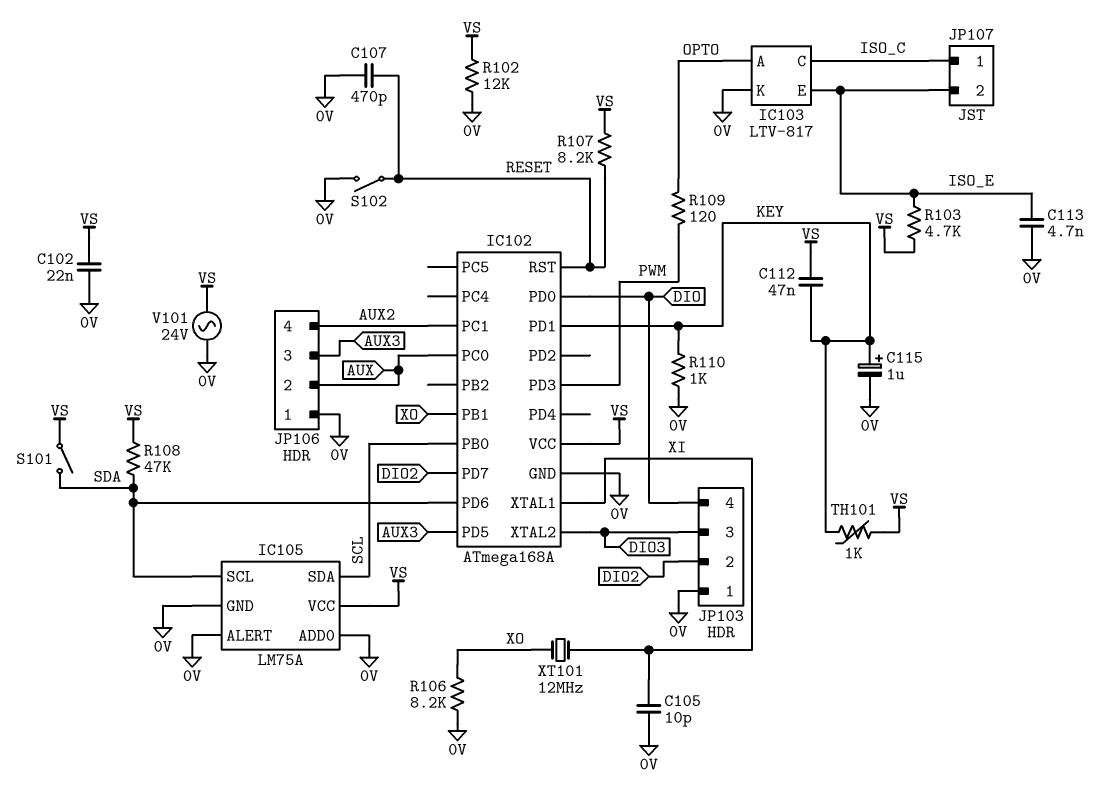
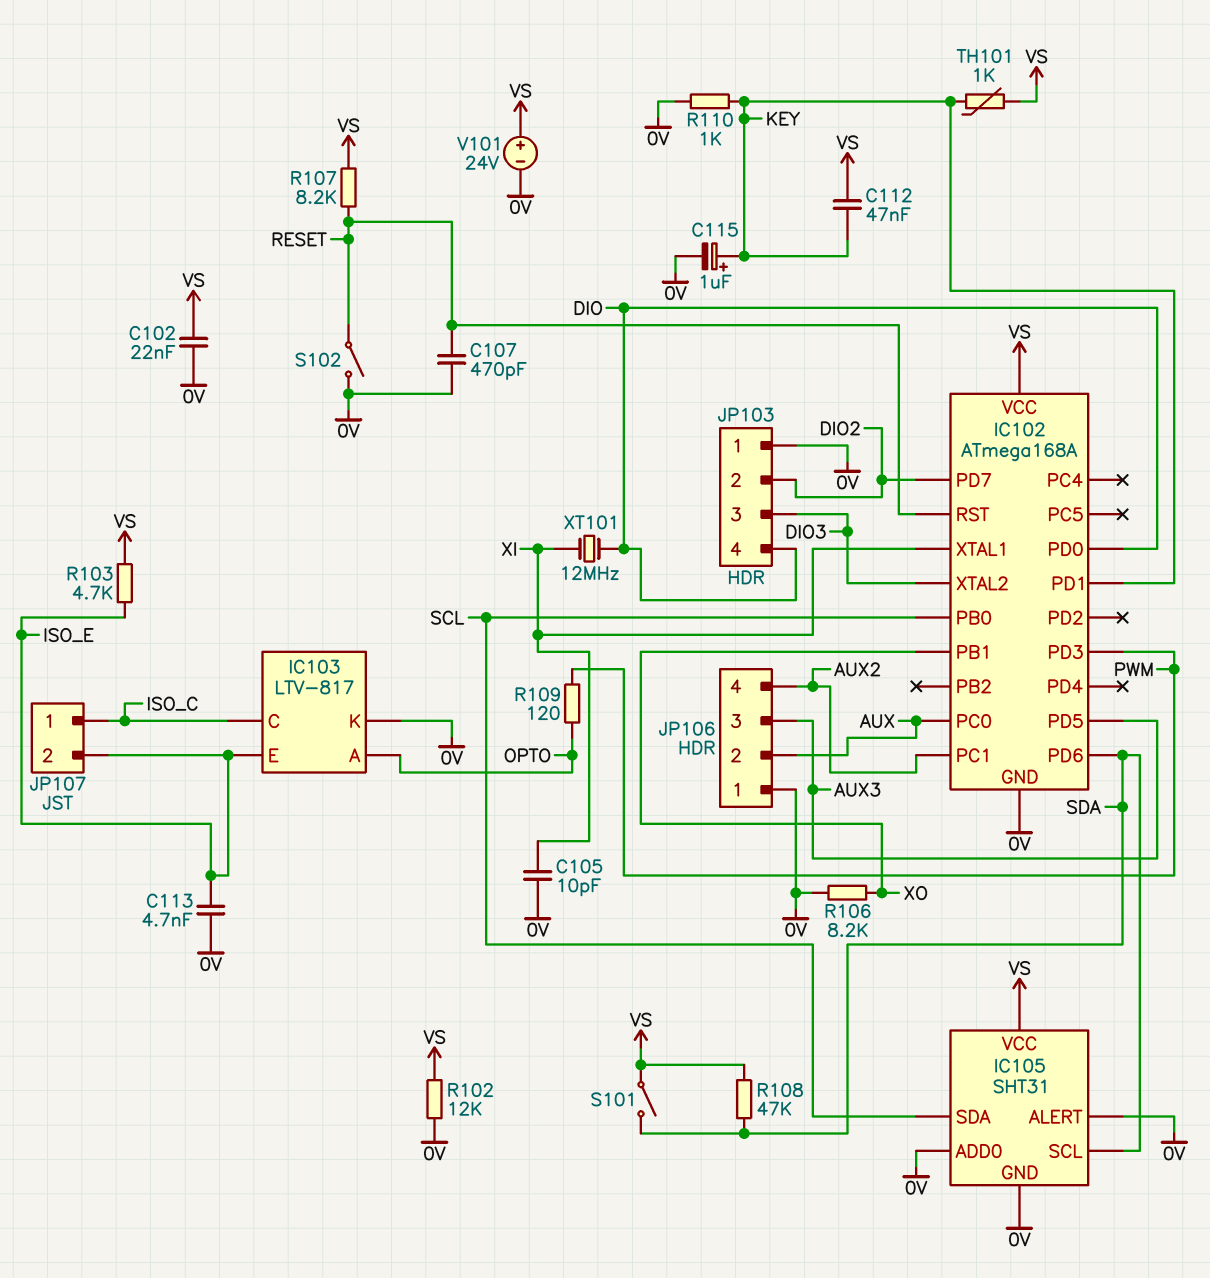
IC105: LM75A -> SHT31
V101: AC 24V (0V, VS) -> 24V (plus VS, minus 0V)
XT101: 12MHz (XI, XO) -> 12MHz (DIO, XI)

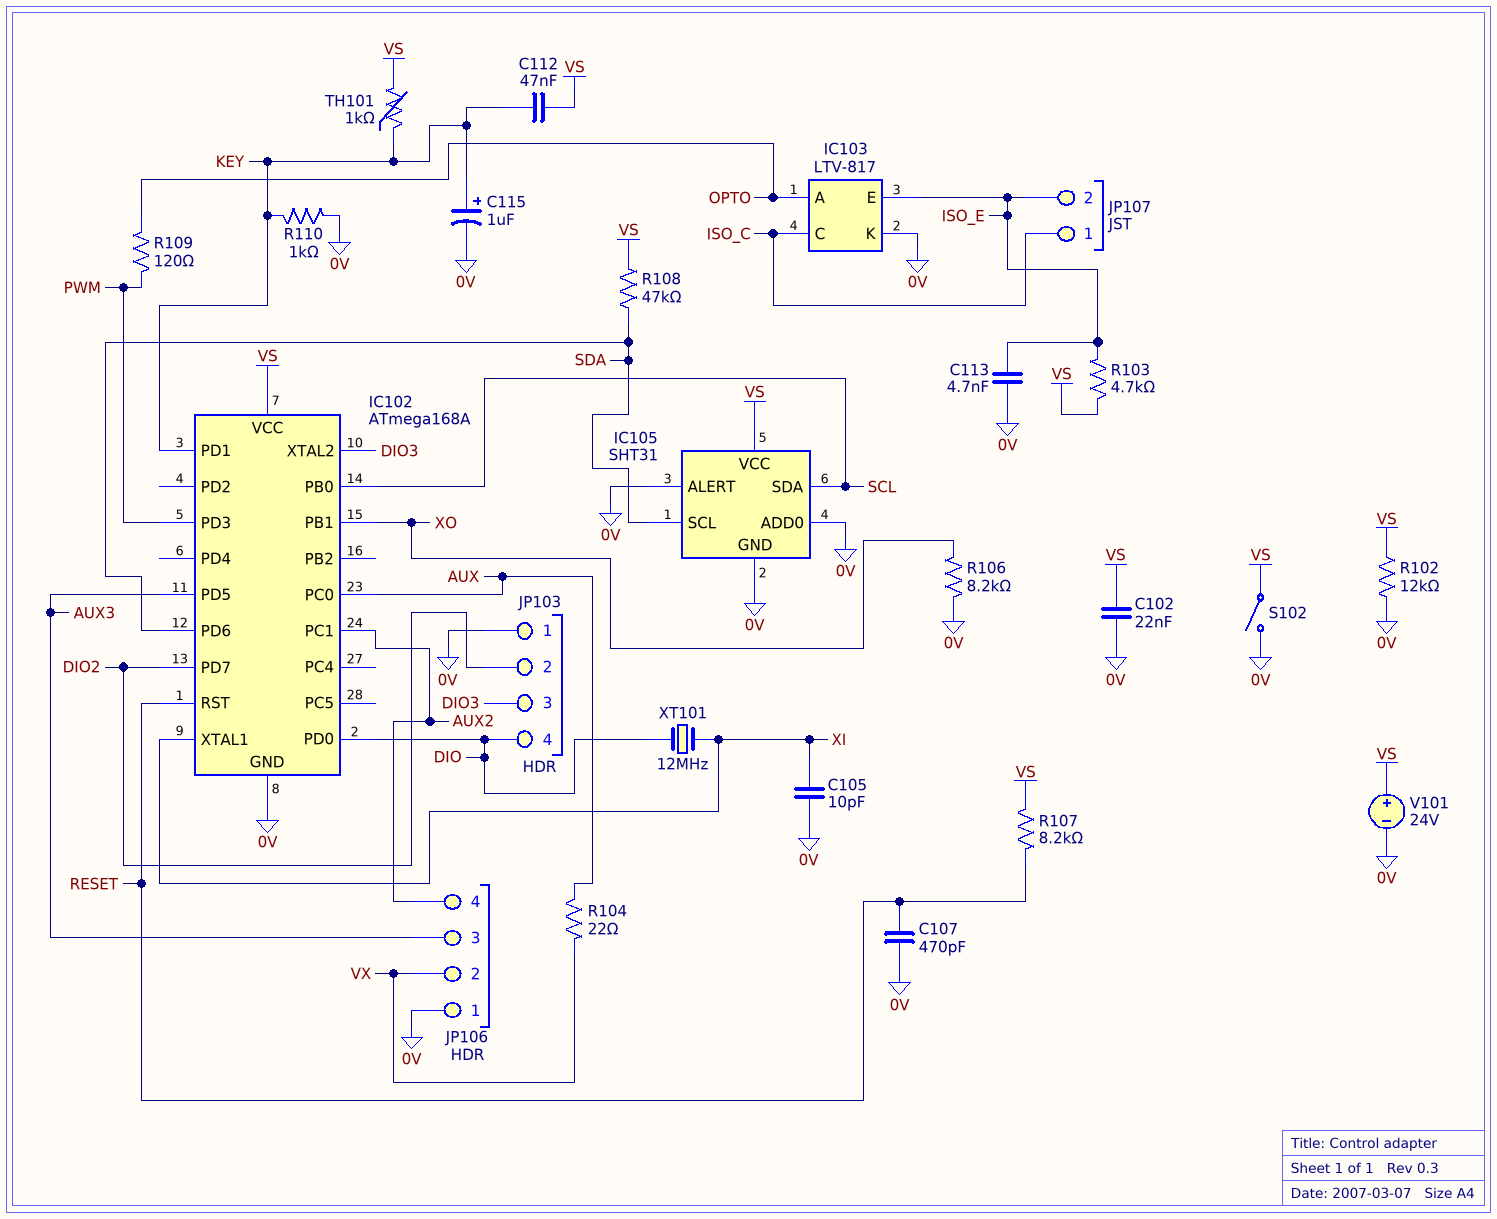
JP106 pin 2: AUX -> VX
R104: none -> 22 (AUX, VX)
S101: switch (SDA, VS) -> none
S102: switch (0V, RESET) -> switch (0V, VS)

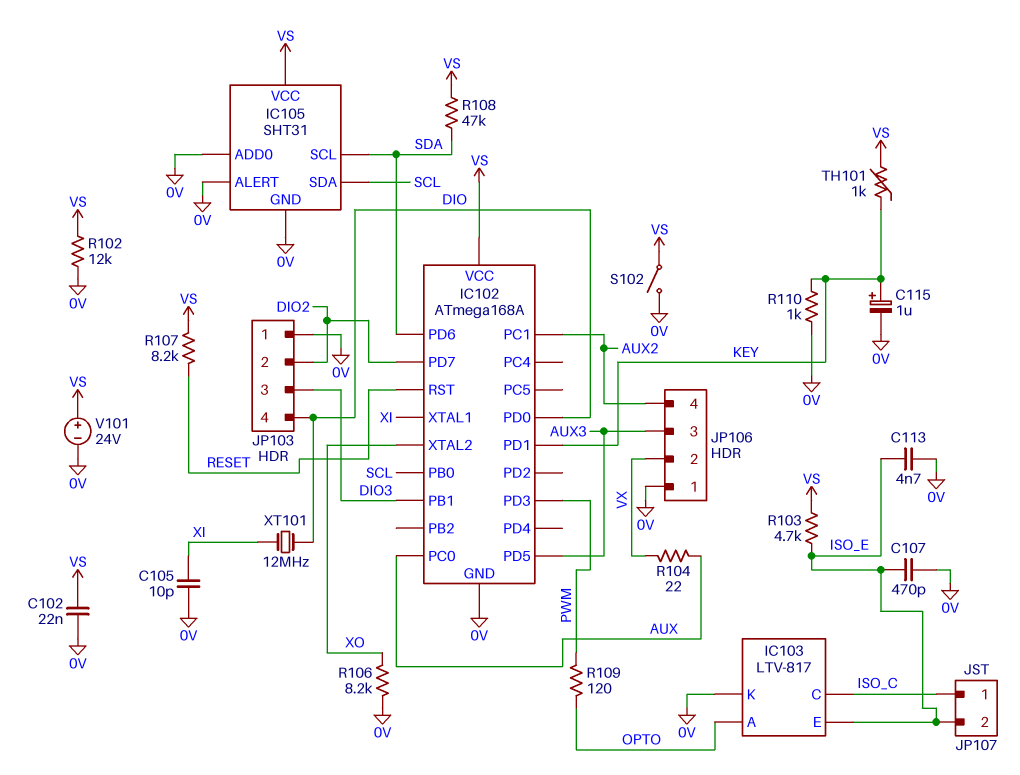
C107: 470pF (0V, RESET) -> 470pF (0V, ISO_E)
C112: 47nF (KEY, VS) -> none
IC102 pin PB1: XO -> DIO3
IC102 pin XTAL2: DIO3 -> XO

